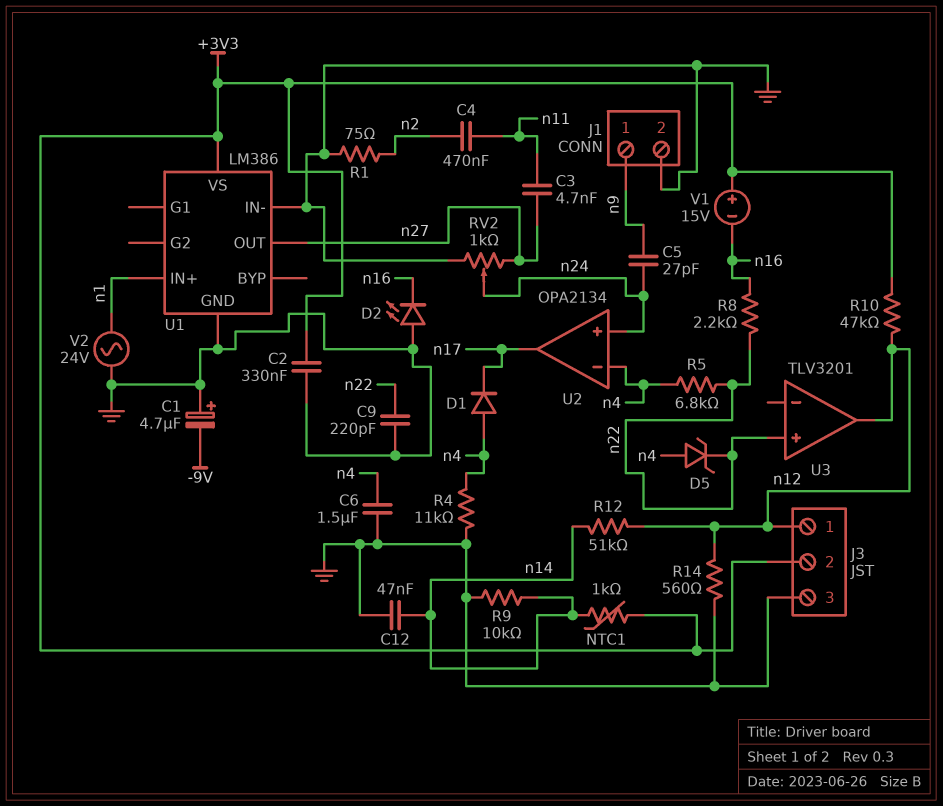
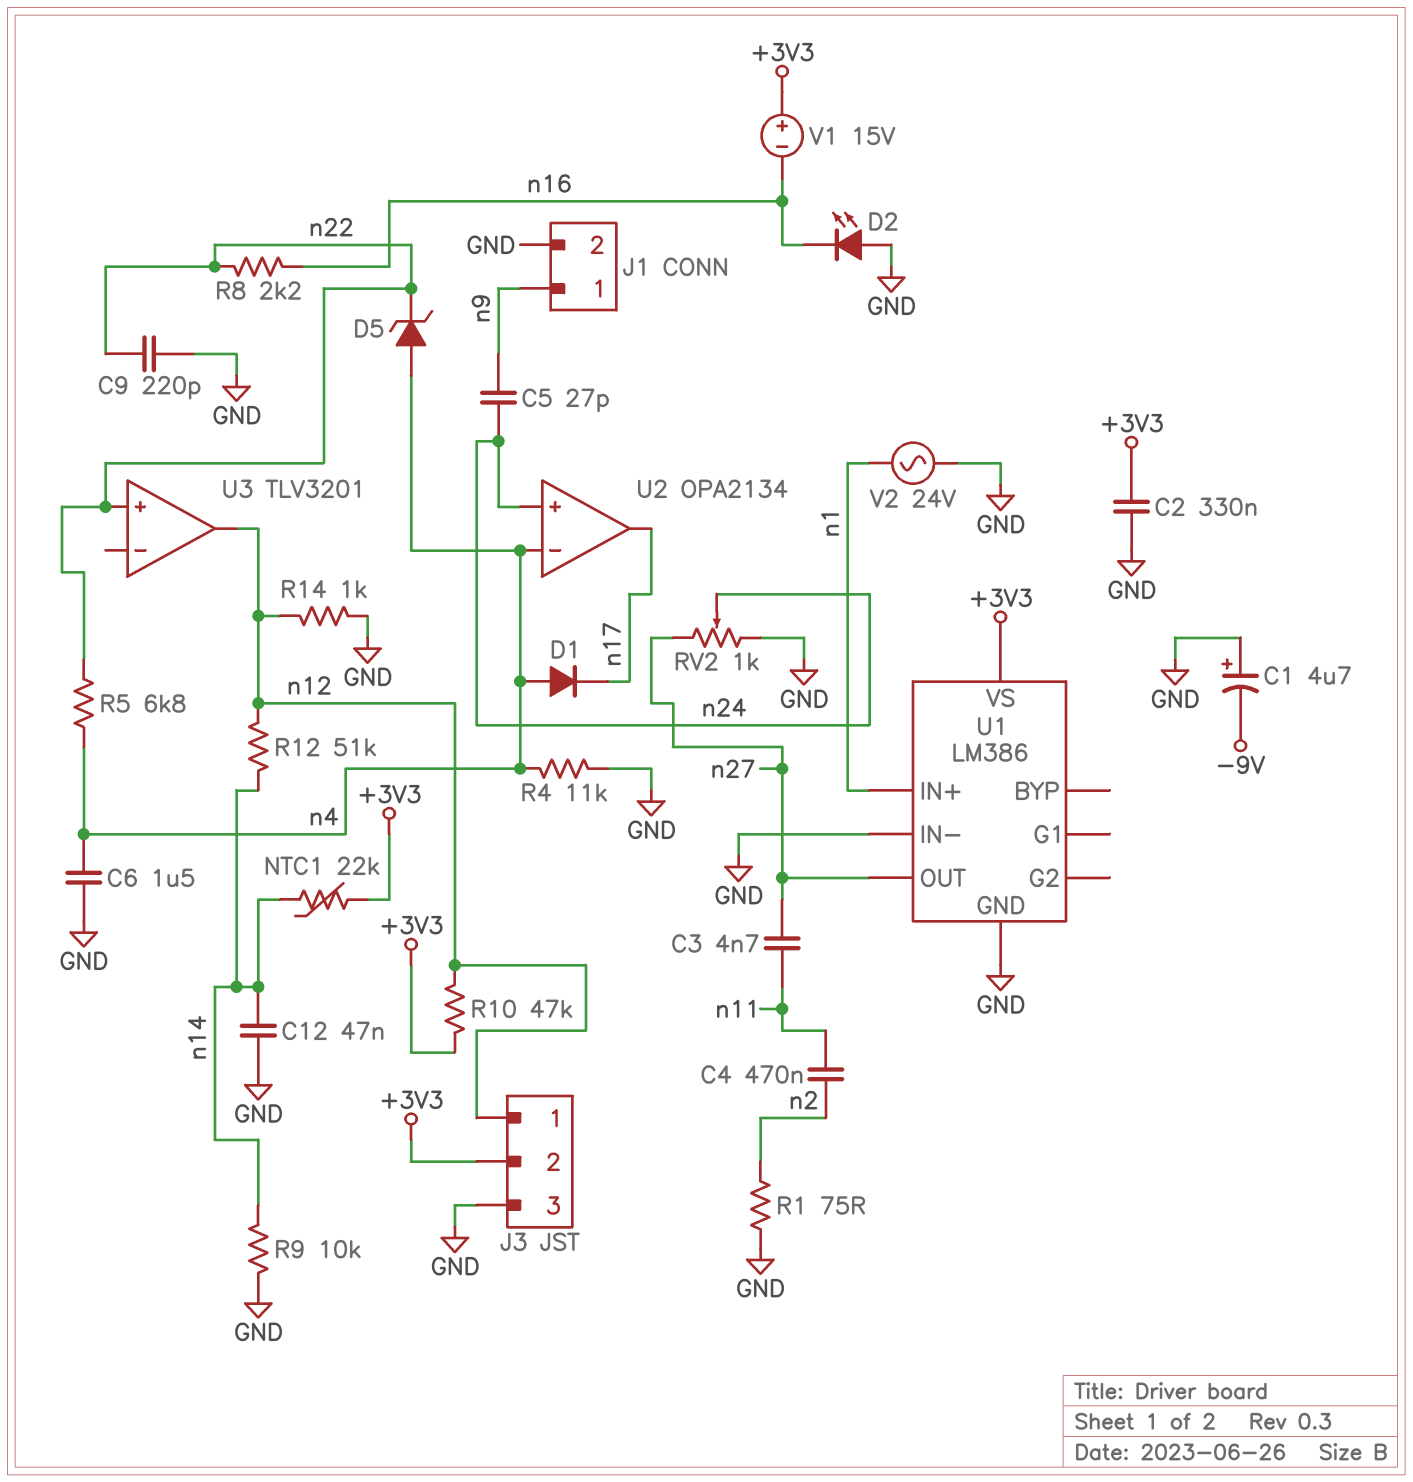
NTC1: 1k (+3V3, n14) -> 22k (+3V3, n14)
R14: 560 (GND, n12) -> 1k (GND, n12)

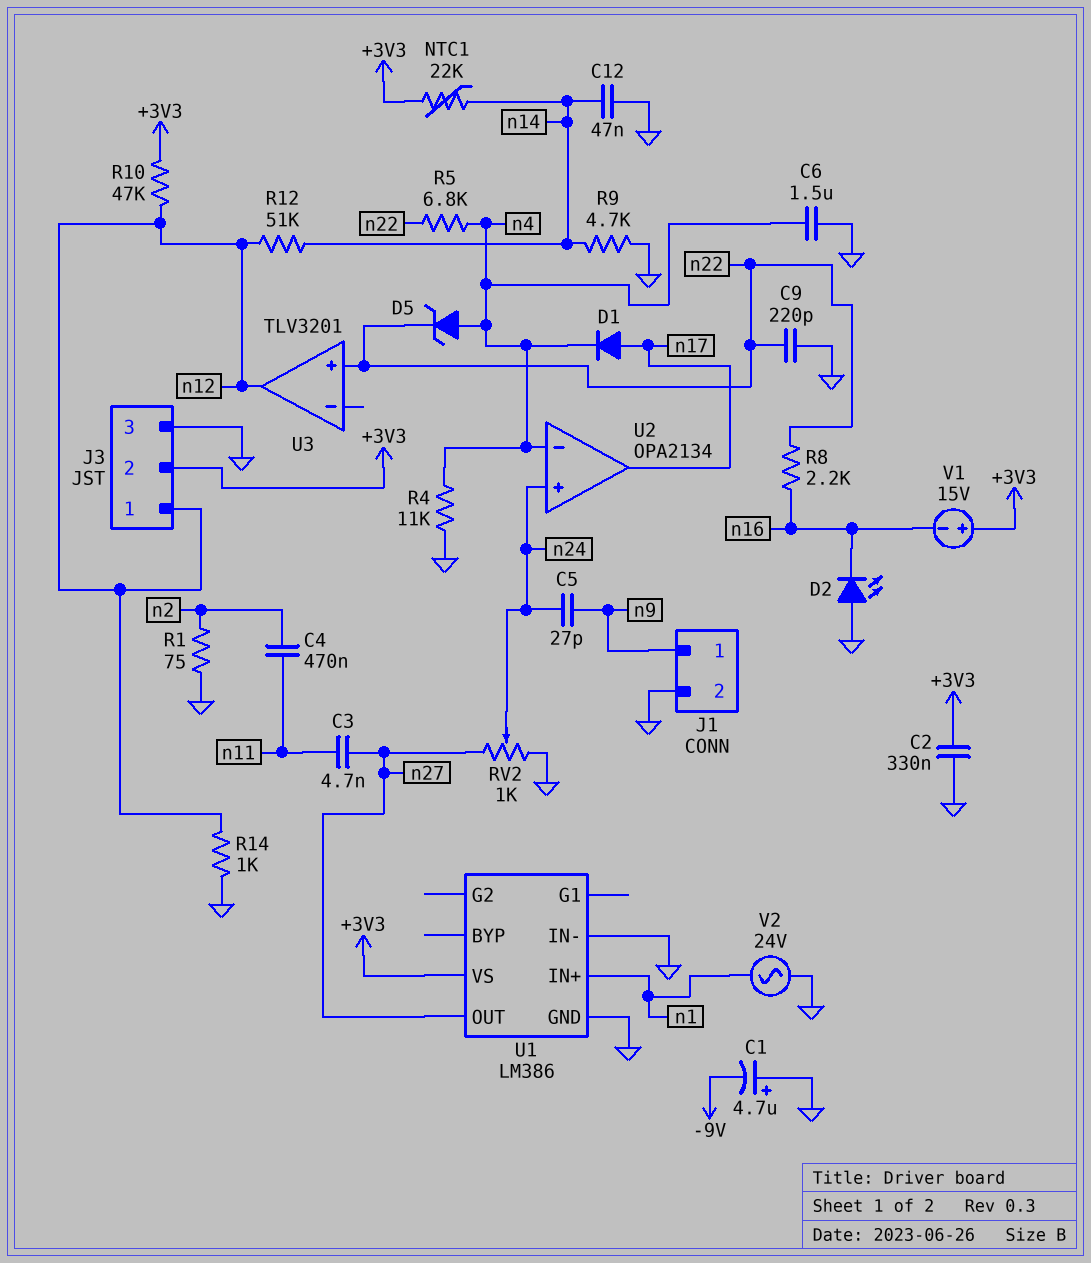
D1: diode (A n4, K n17) -> diode (A n17, K n4)
R9: 10k (GND, n14) -> 4.7k (GND, n14)

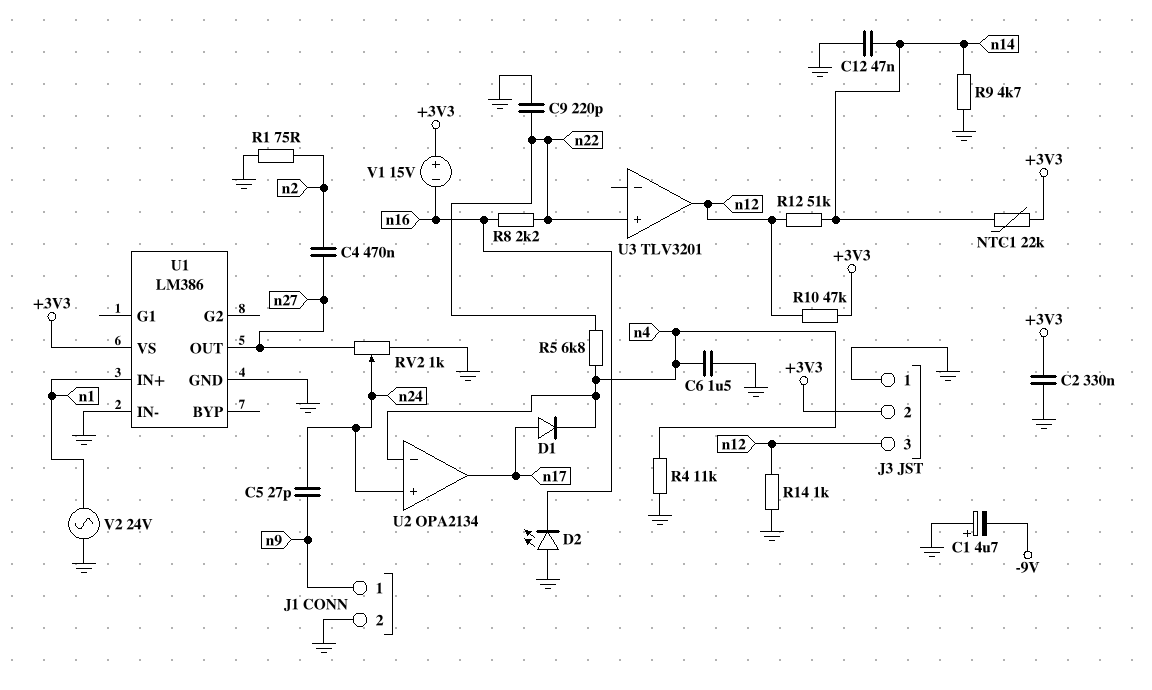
C3: 4.7nF (n11, n27) -> none
C4: 470nF (n2, n11) -> 470nF (n2, n27)
D5: zener (A n4, K n22) -> none
J3 pin 1: n12 -> GND
J3 pin 3: GND -> n12

